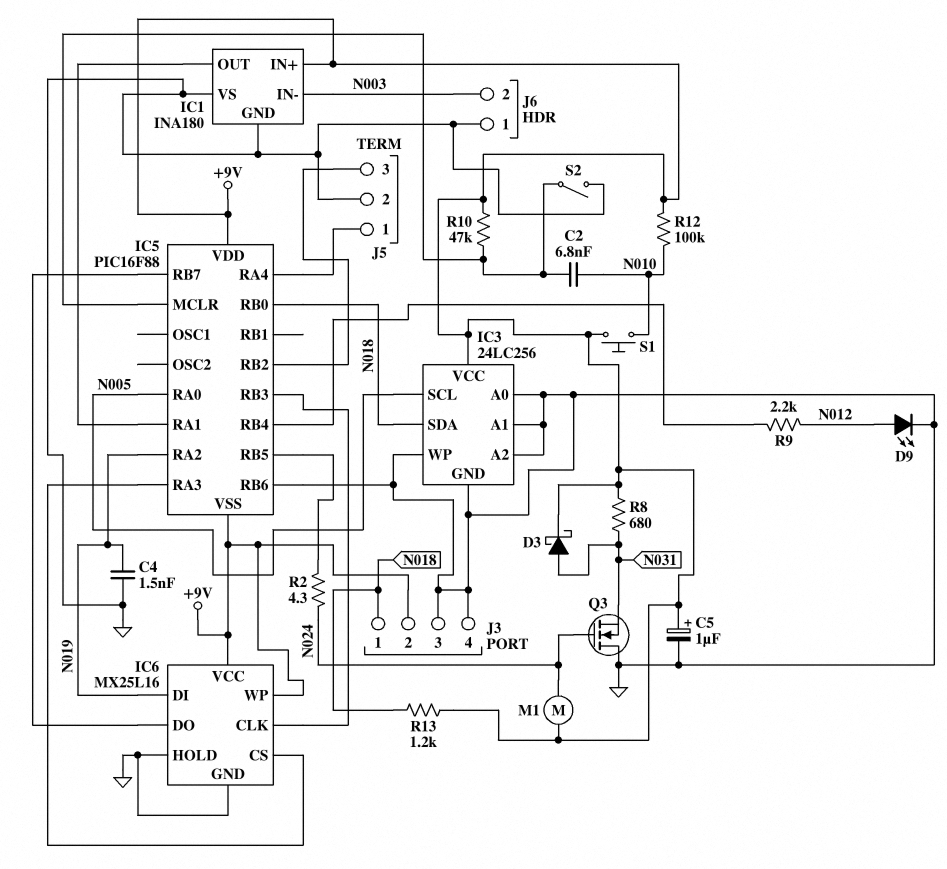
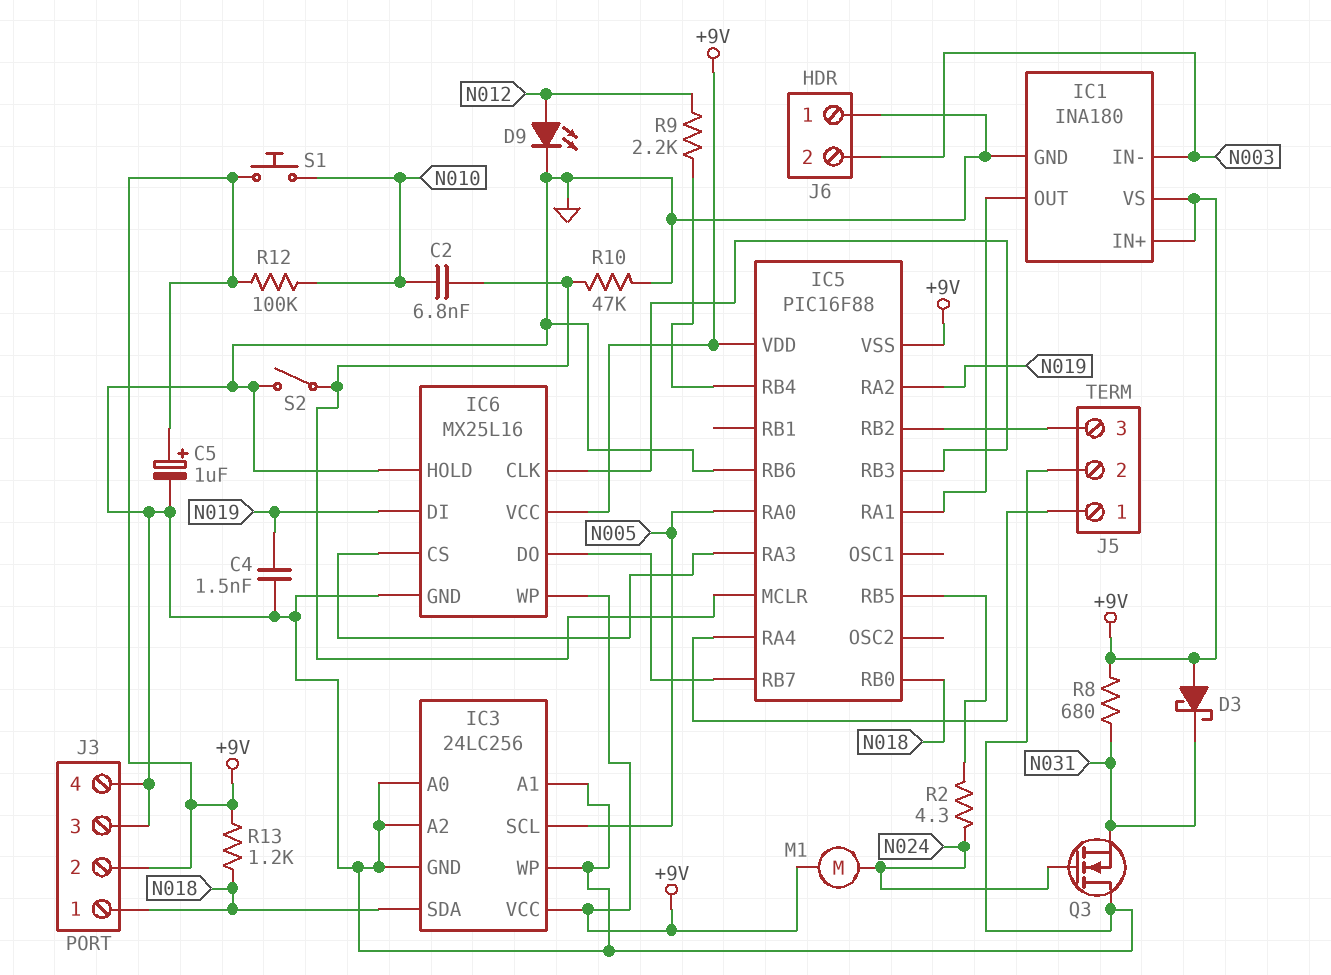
D3: schottky (A N031, K +9V) -> schottky (A +9V, K N031)
IC1 pin VS: GND -> +9V
R10: 47k (+9V, IC5/MCLR) -> 47k (GND, IC5/MCLR)

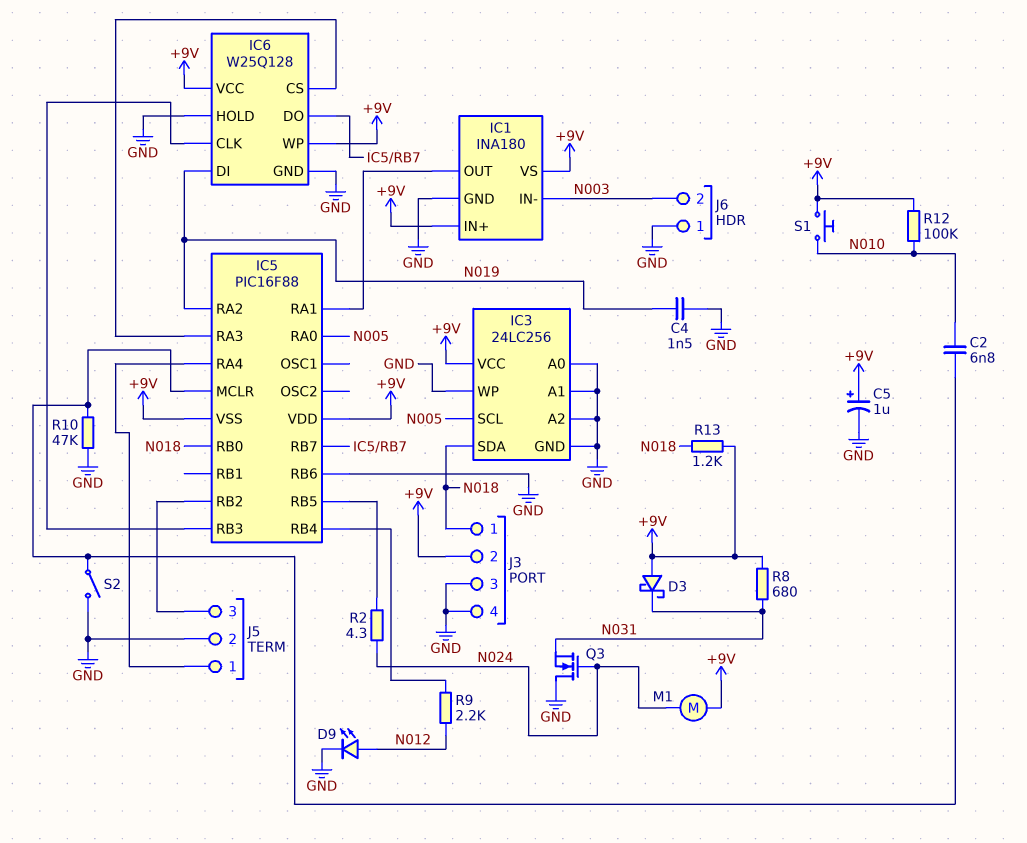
IC6: MX25L16 -> W25Q128

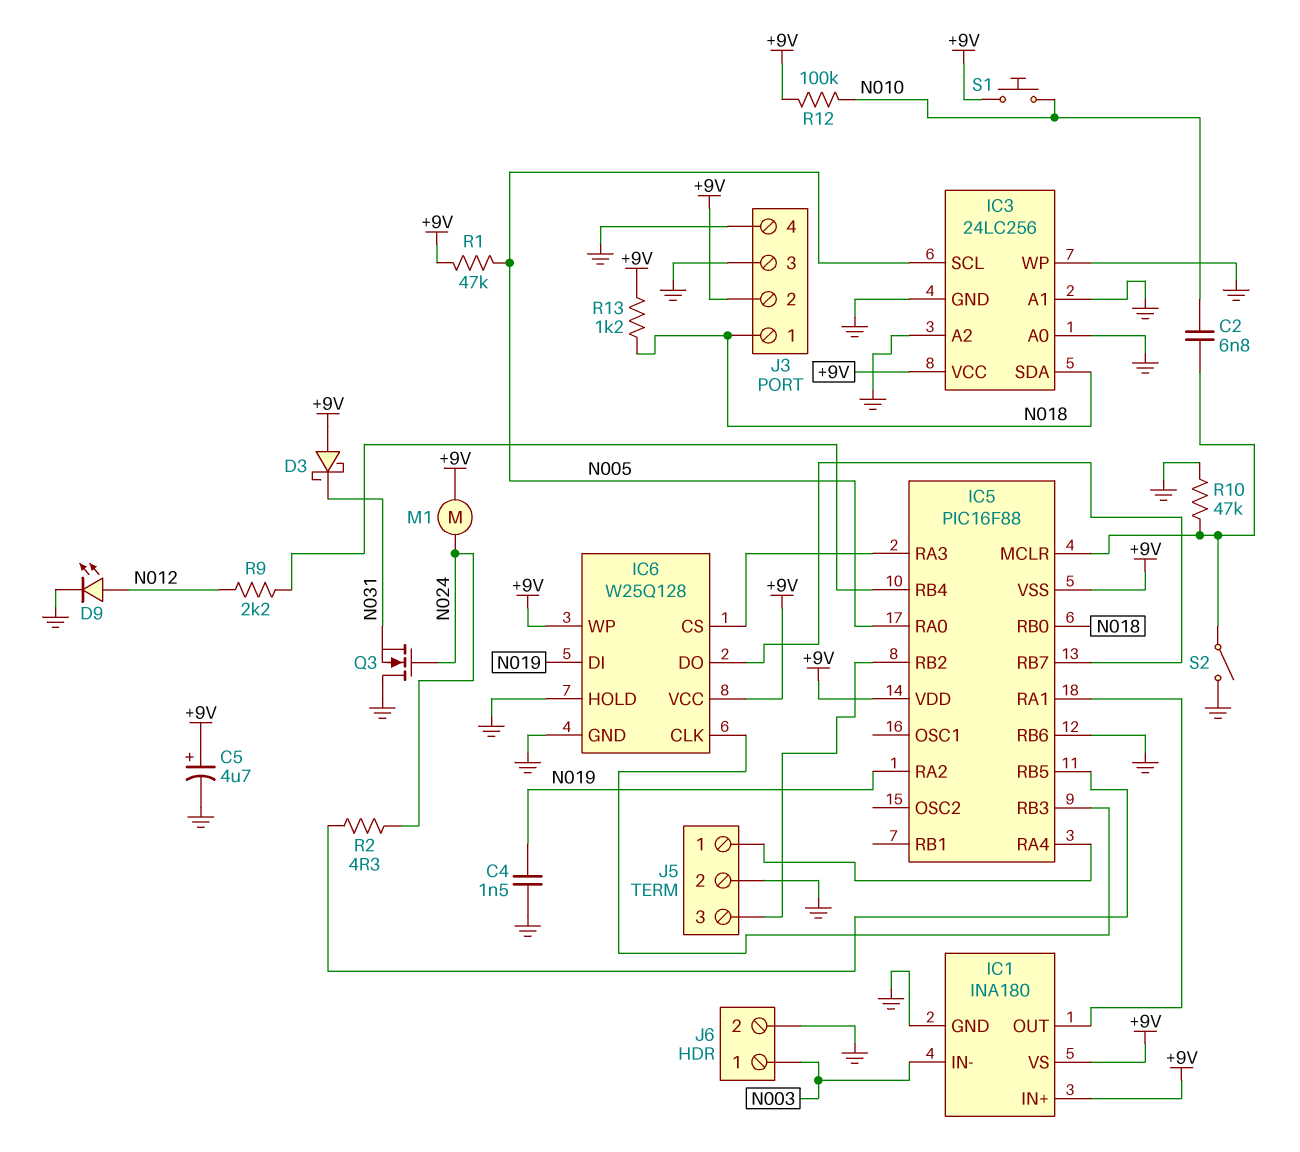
C5: 1uF (plus +9V, minus GND) -> 4.7uF (plus +9V, minus GND)
J6 pin 1: GND -> N003
J6 pin 2: N003 -> GND
R1: none -> 47k (+9V, N005)
R8: 680 (+9V, N031) -> none

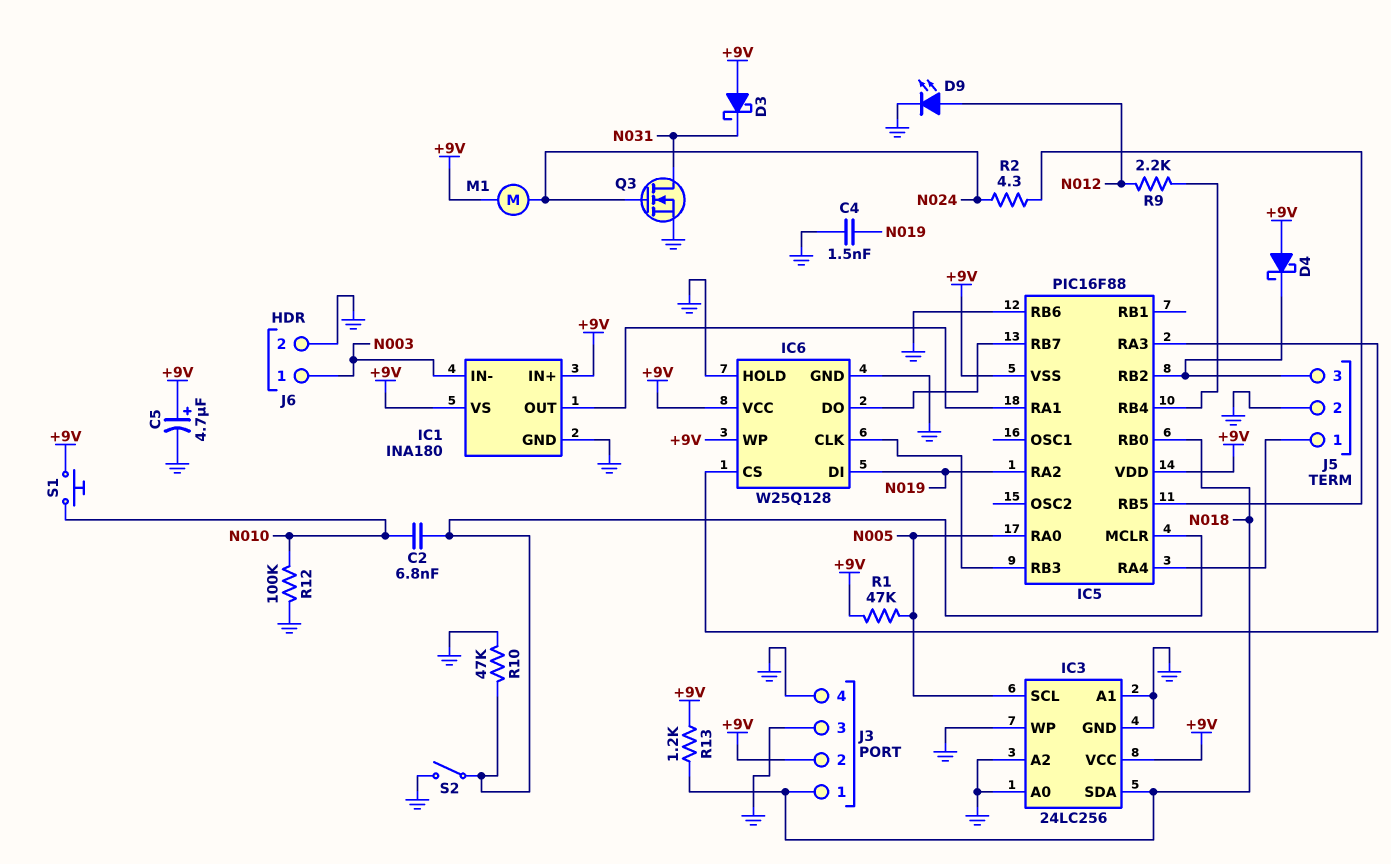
D4: none -> schottky (A +9V, K IC5/RB2)
Q3: NMOS (G N024, D GND, S N031) -> NMOS (G N024, D N031, S GND)
R12: 100k (+9V, N010) -> 100k (GND, N010)

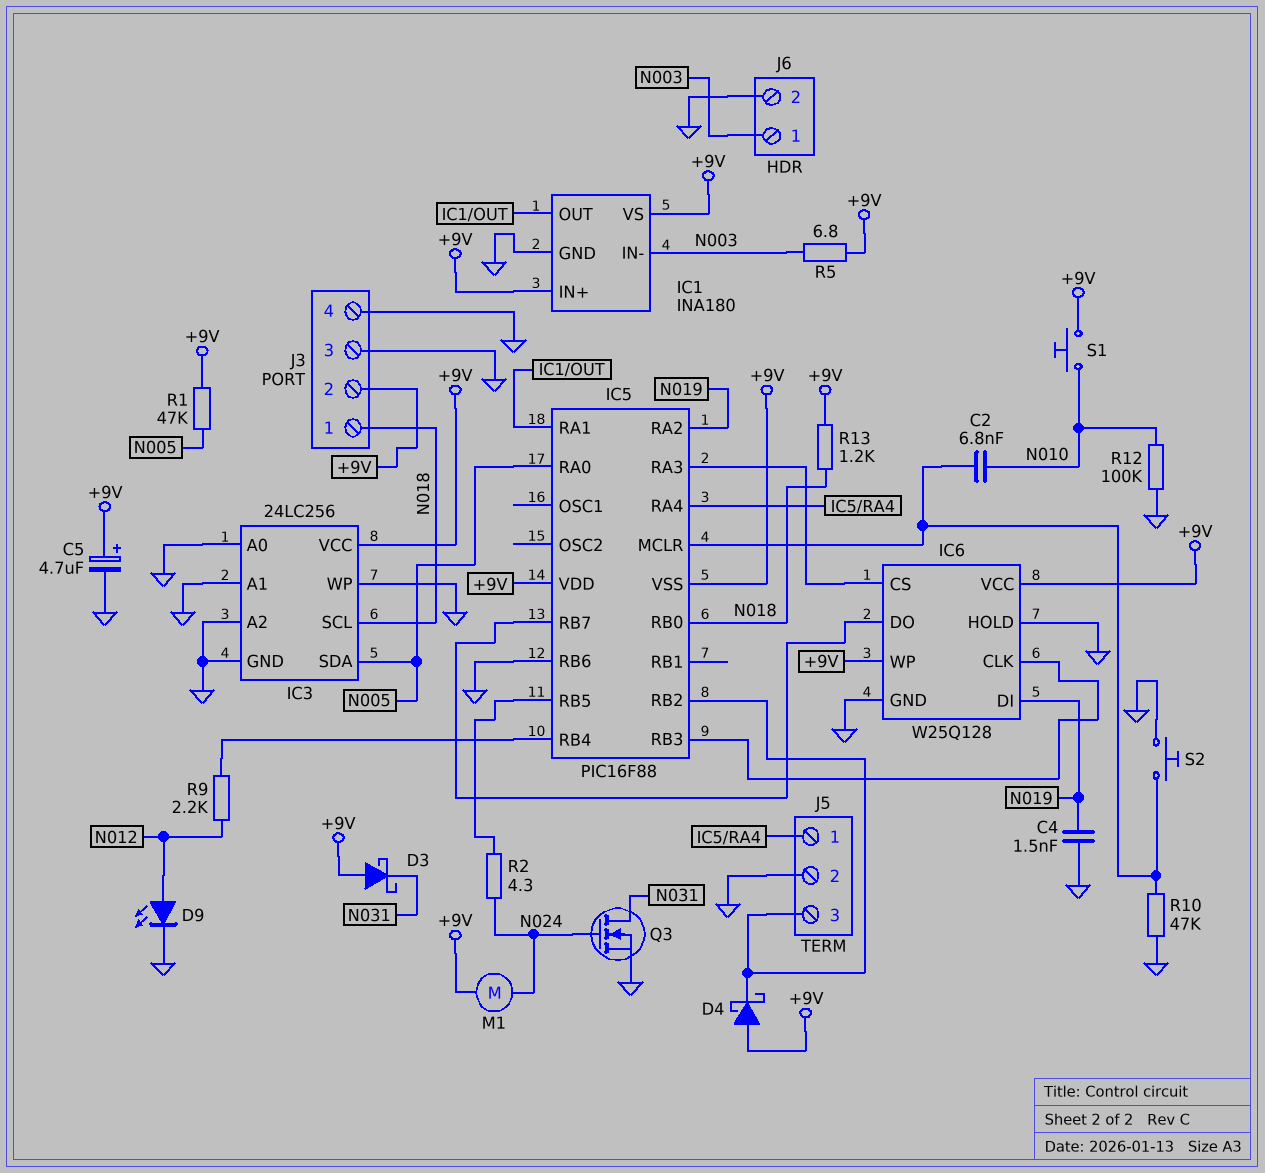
IC3 pin SCL: N005 -> N018
IC3 pin SDA: N018 -> N005
R5: none -> 6.8 (+9V, N003)
S2: switch (GND, IC5/MCLR) -> button (GND, IC5/MCLR)

